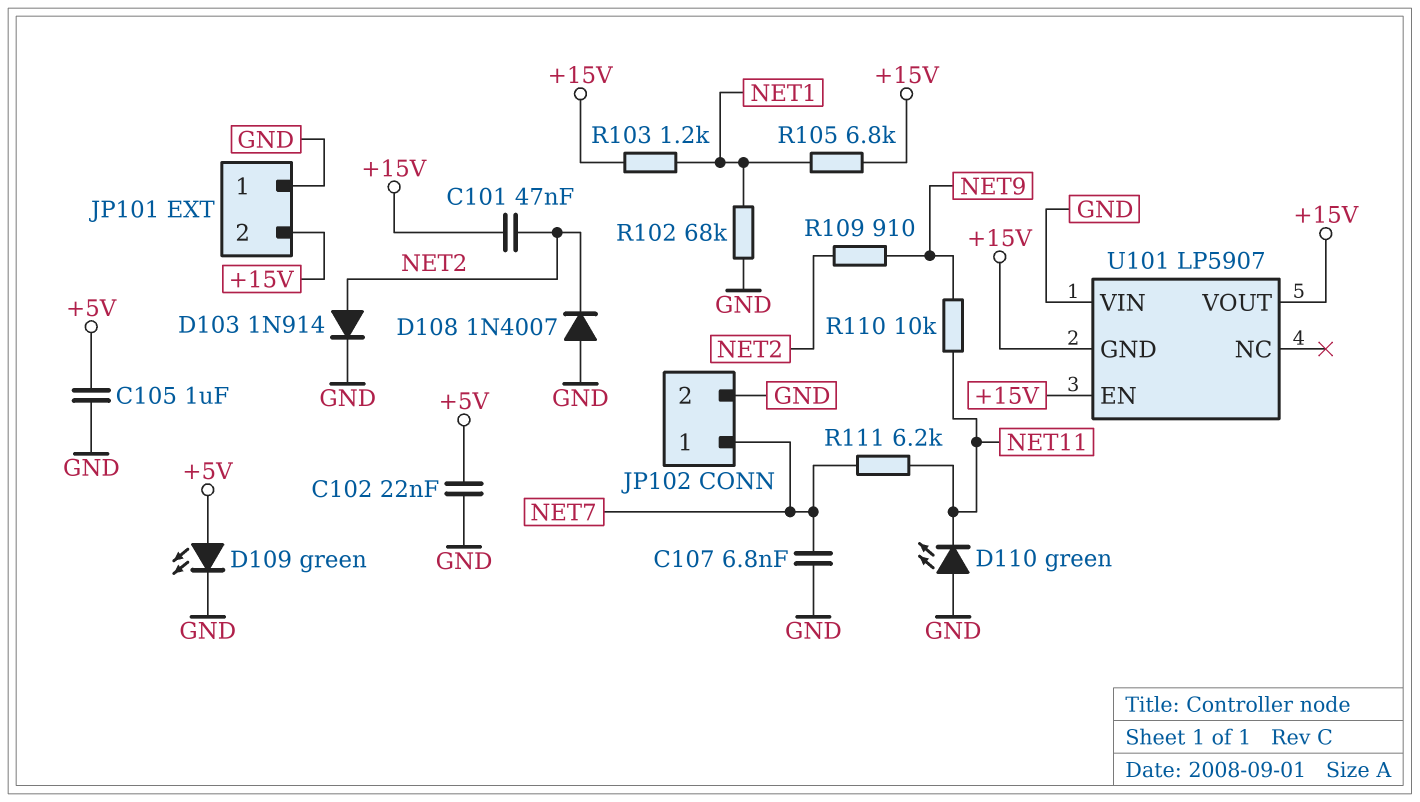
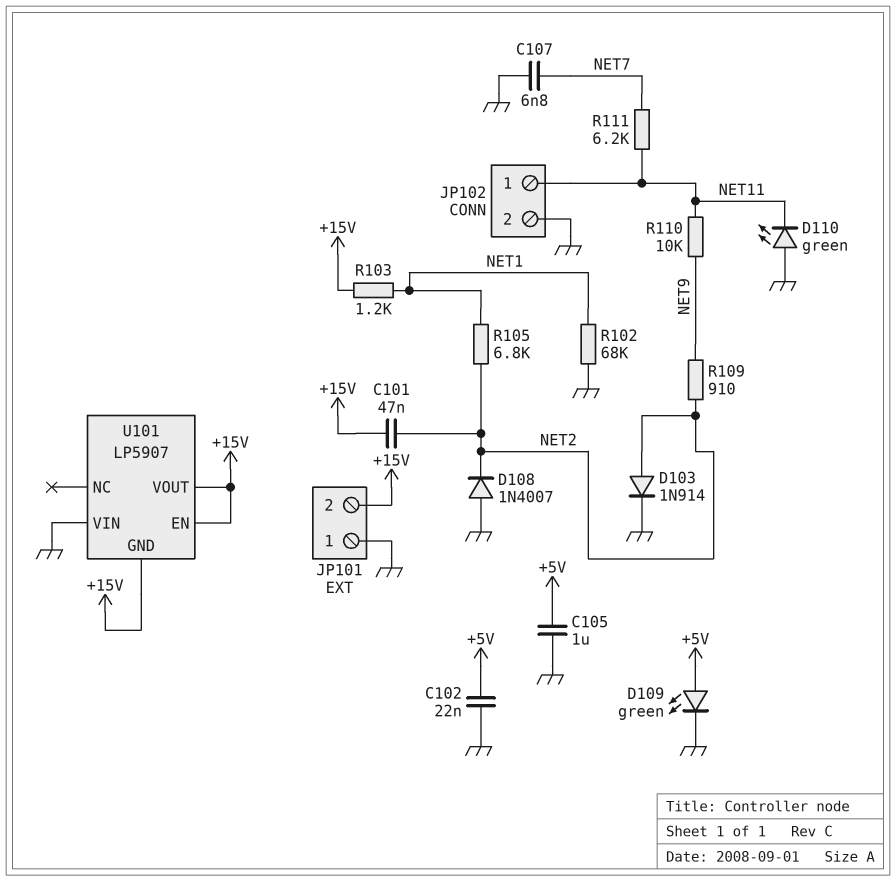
JP102 pin 1: NET7 -> NET11
R105: 6.8k (+15V, NET1) -> 6.8k (NET1, NET2)

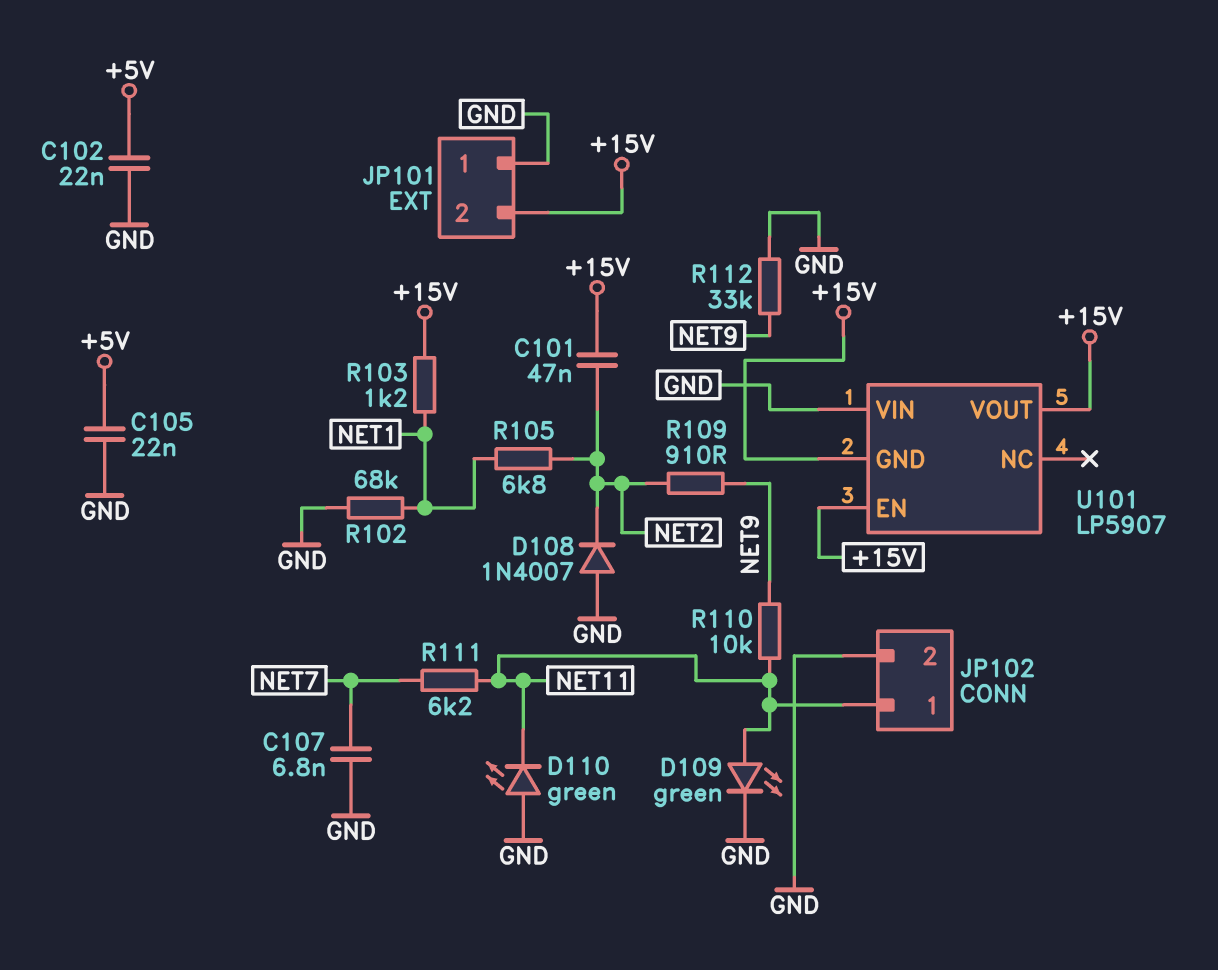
C105: 1uF (+5V, GND) -> 22nF (+5V, GND)
D103: diode 1N914 (A NET2, K GND) -> none
D109: LED green (A +5V, K GND) -> LED green (A NET11, K GND)
R112: none -> 33k (GND, NET9)

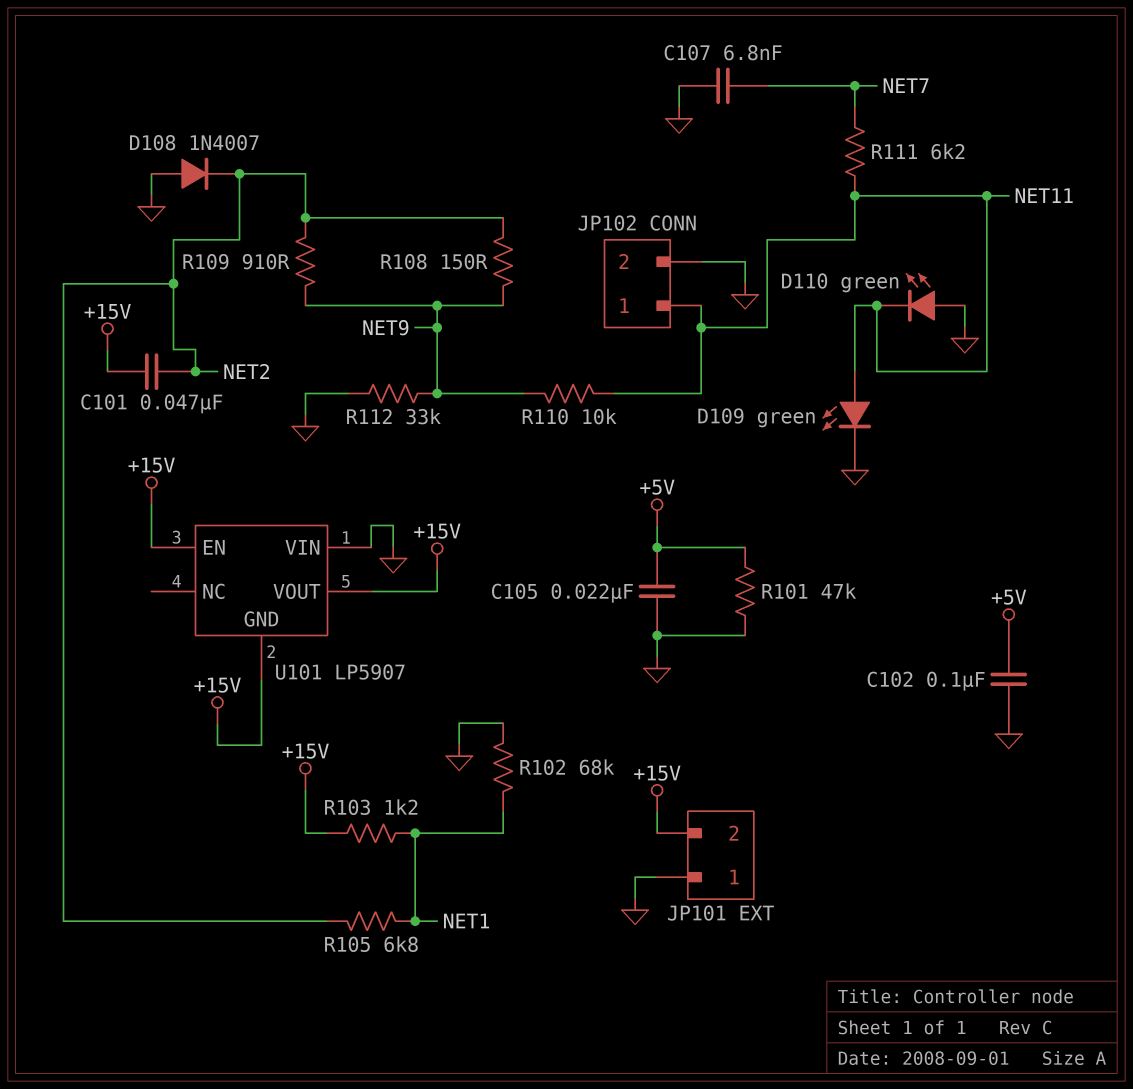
C102: 22nF (+5V, GND) -> 100nF (+5V, GND)
R101: none -> 47k (+5V, GND)
R108: none -> 150 (NET2, NET9)

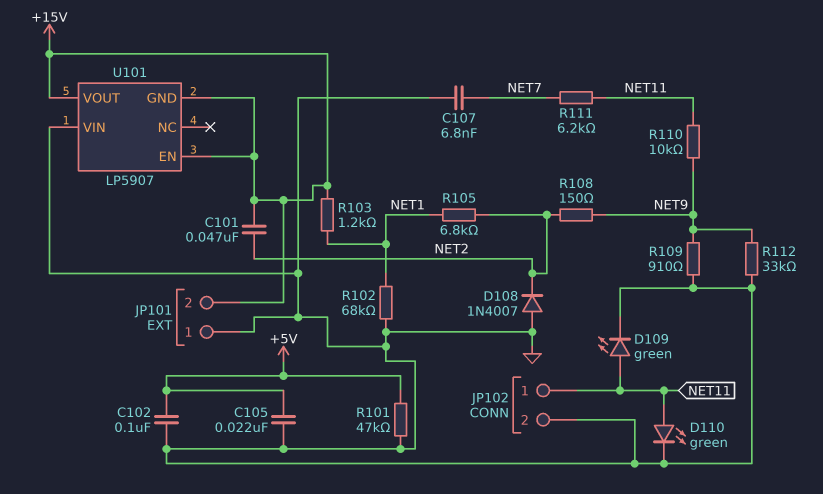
D110: LED green (A GND, K NET11) -> LED green (A NET11, K GND)
R109: 910 (NET2, NET9) -> 910 (GND, NET9)

